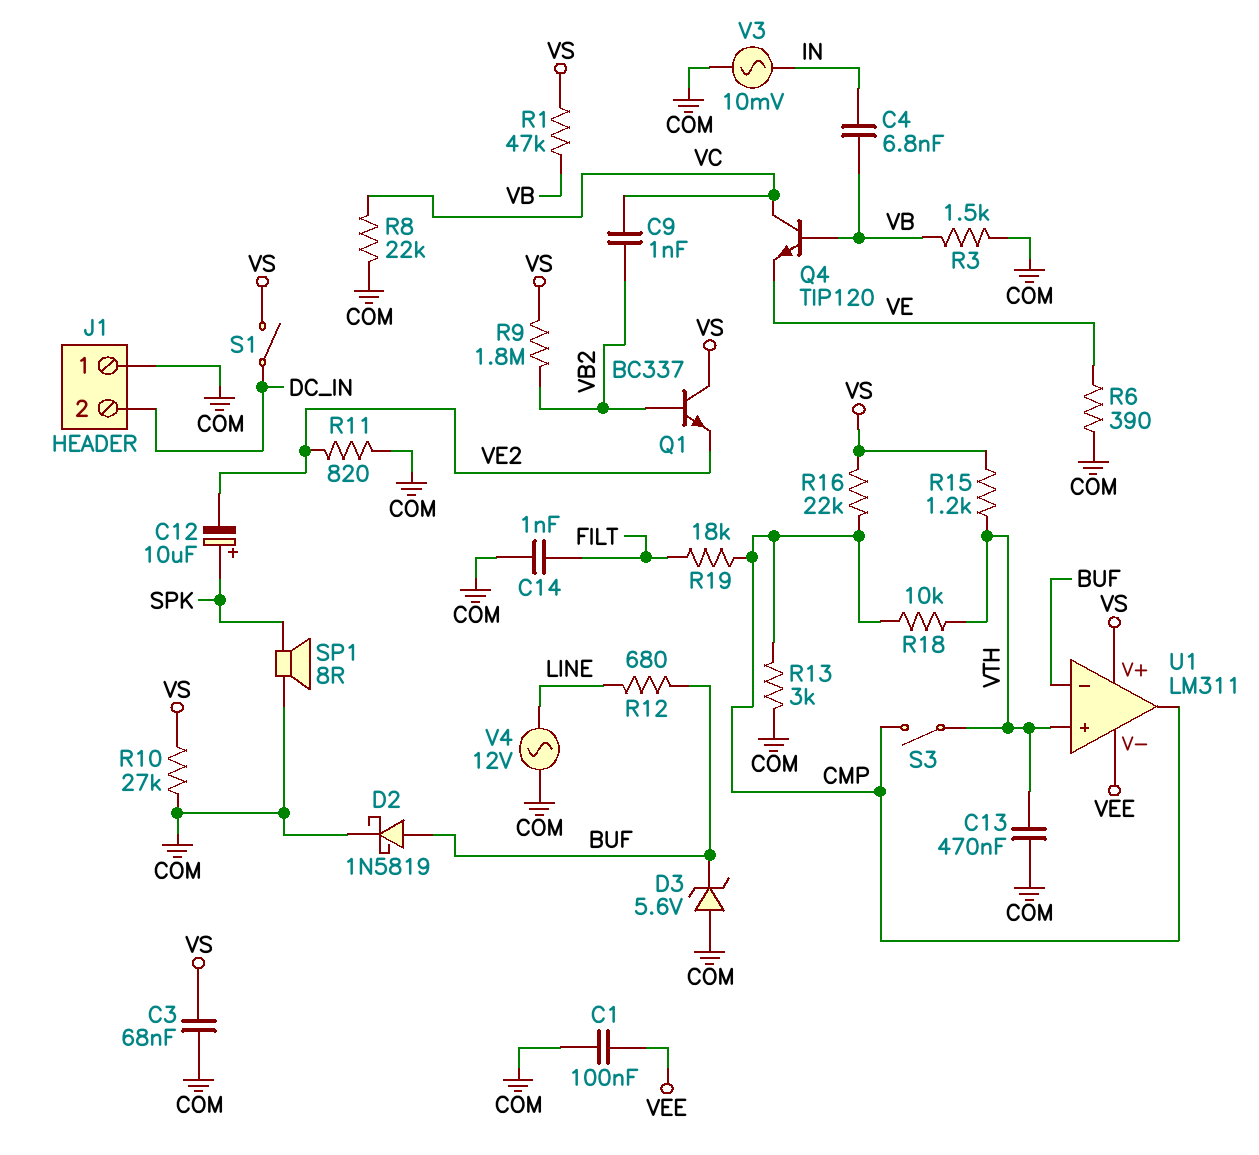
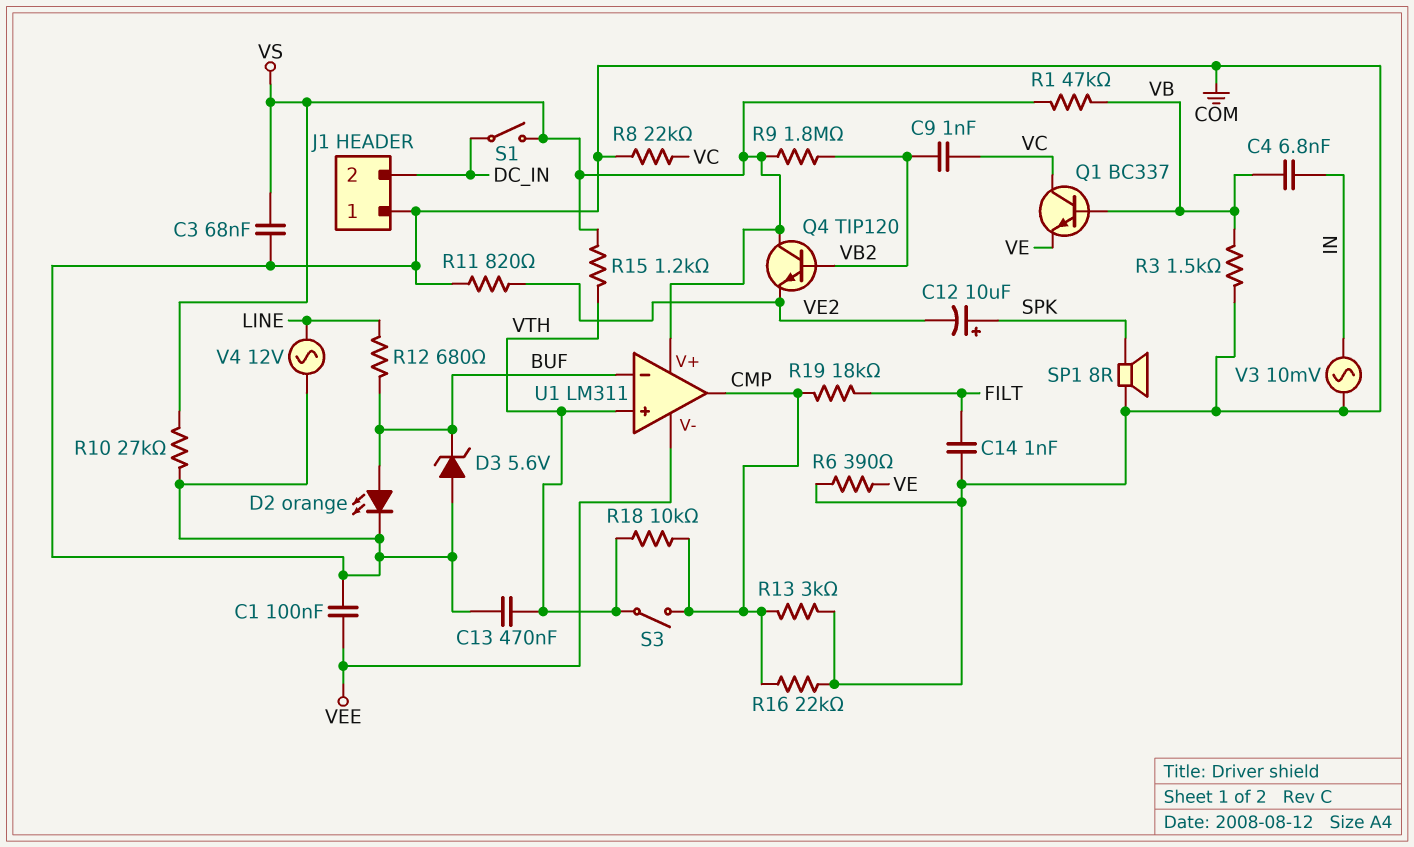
D2: schottky 1N5819 (A BUF, K COM) -> LED orange (A BUF, K COM)
Q1: NPN BC337 (B VB2, C VS, E VE2) -> NPN BC337 (B VB, C VC, E VE)
Q4: NPN TIP120 (B VB, C VC, E VE) -> NPN TIP120 (B VB2, C VS, E VE2)
R16: 22k (CMP, VS) -> 22k (CMP, COM)

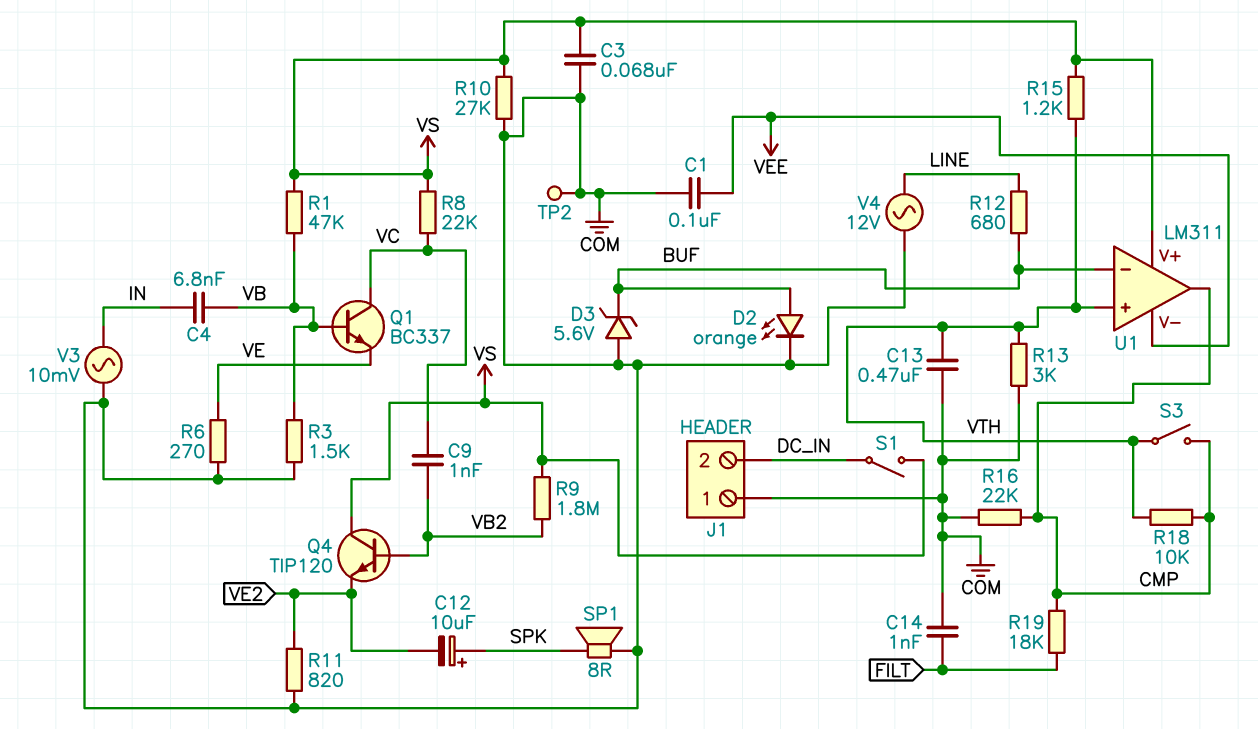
R6: 390 (COM, VE) -> 270 (COM, VE)
R8: 22k (COM, VC) -> 22k (VC, VS)
R13: 3k (CMP, COM) -> 3k (COM, VTH)
TP2: none -> test point (COM)

